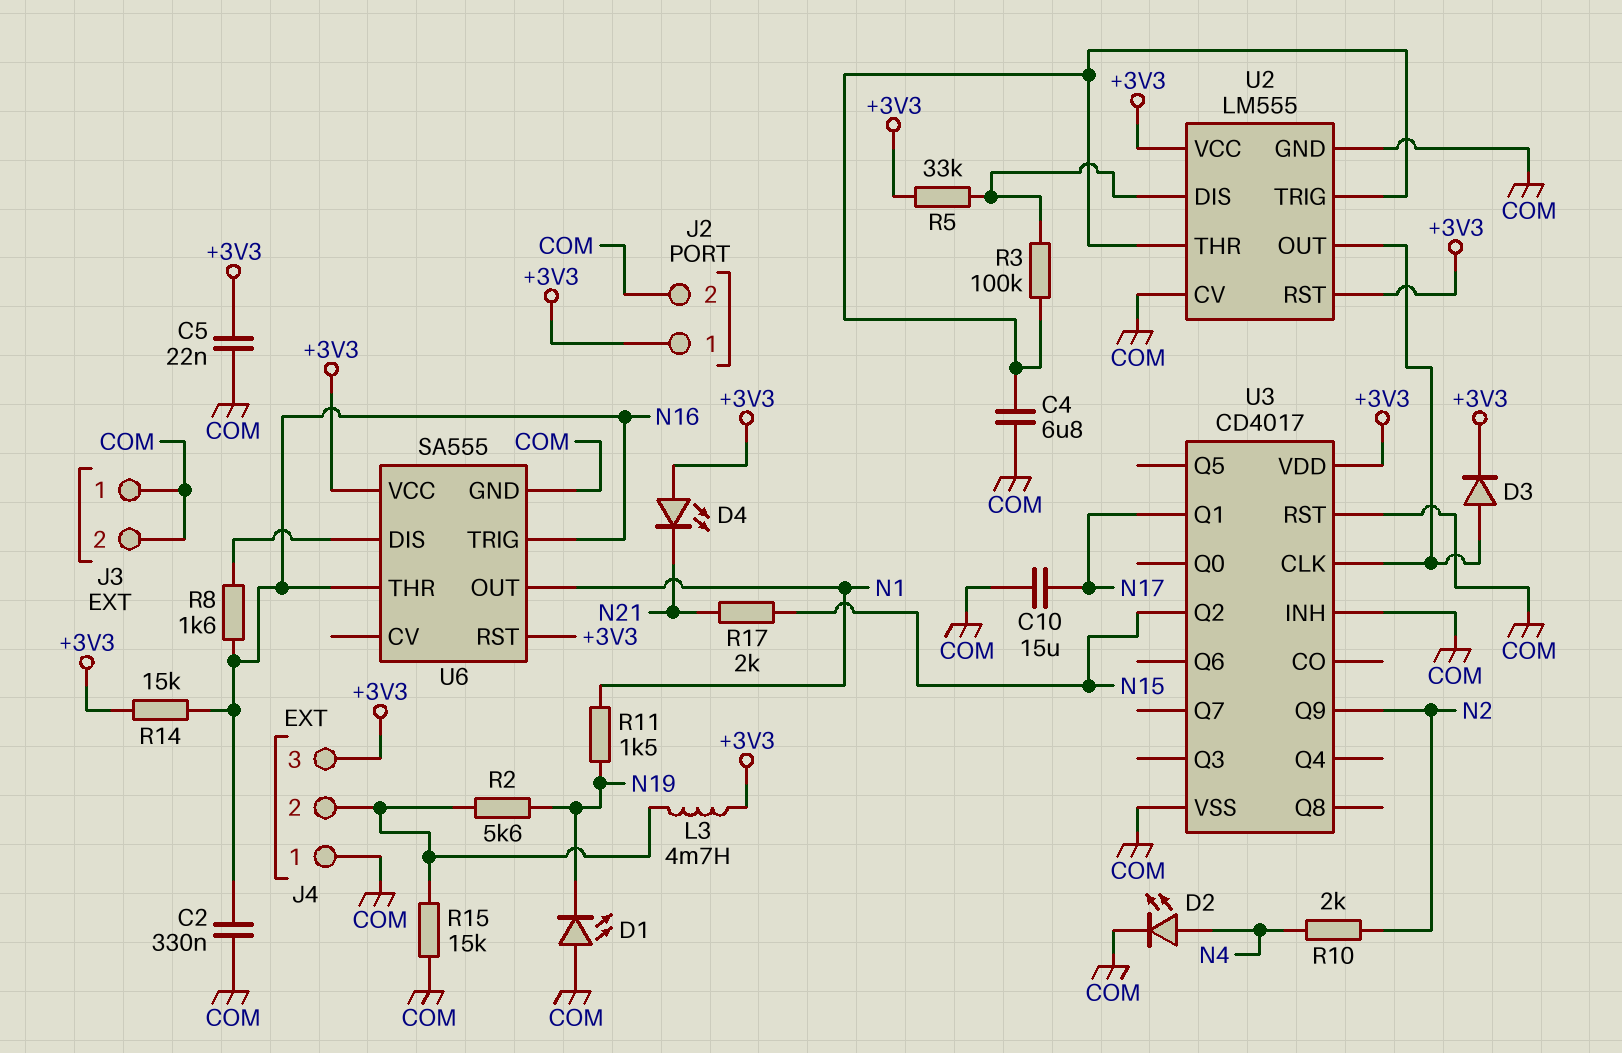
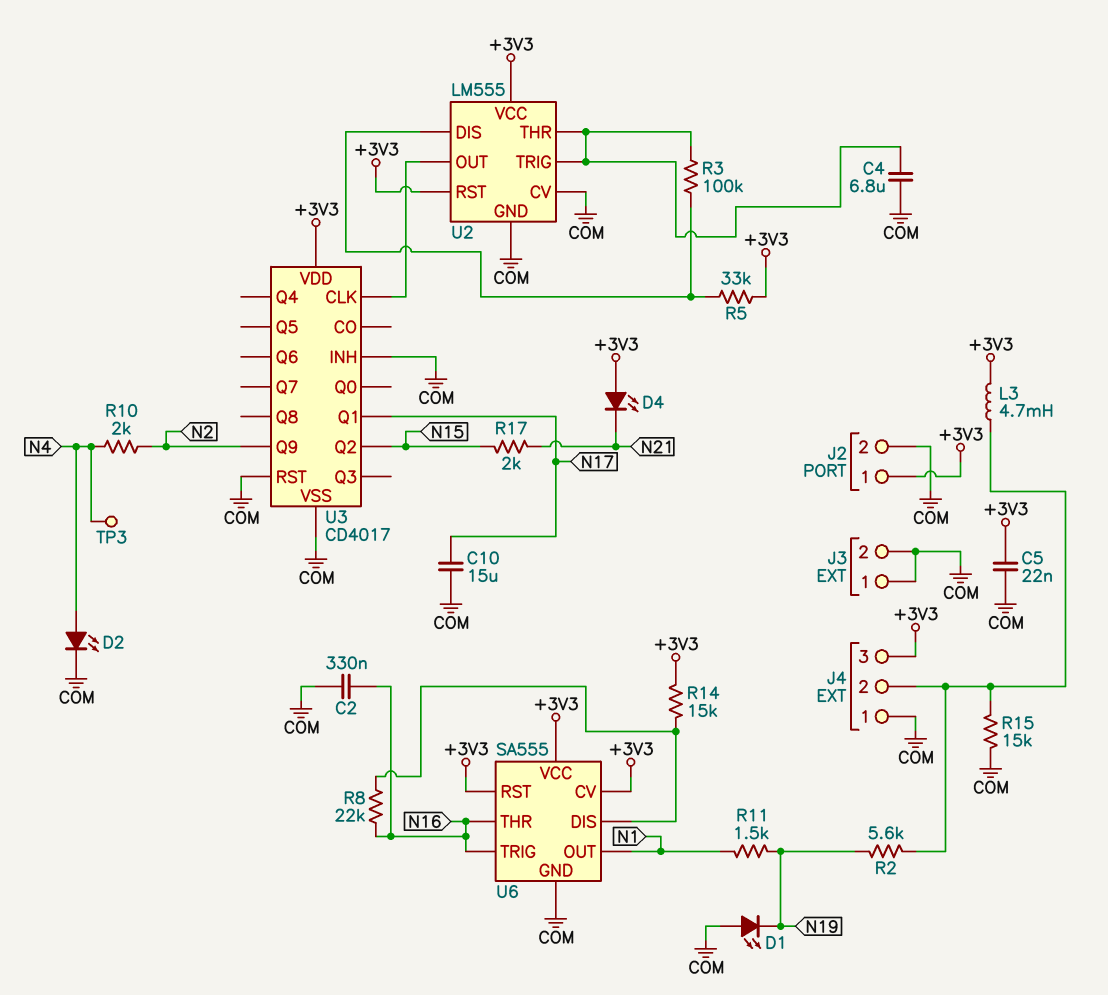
D3: diode (A U2/OUT, K +3V3) -> none
R8: 1.6k (N16, U6/DIS) -> 22k (N16, U6/DIS)
R14: 15k (+3V3, N16) -> 15k (+3V3, U6/DIS)
TP3: none -> test point (N4)
U6 pin CV: none -> +3V3

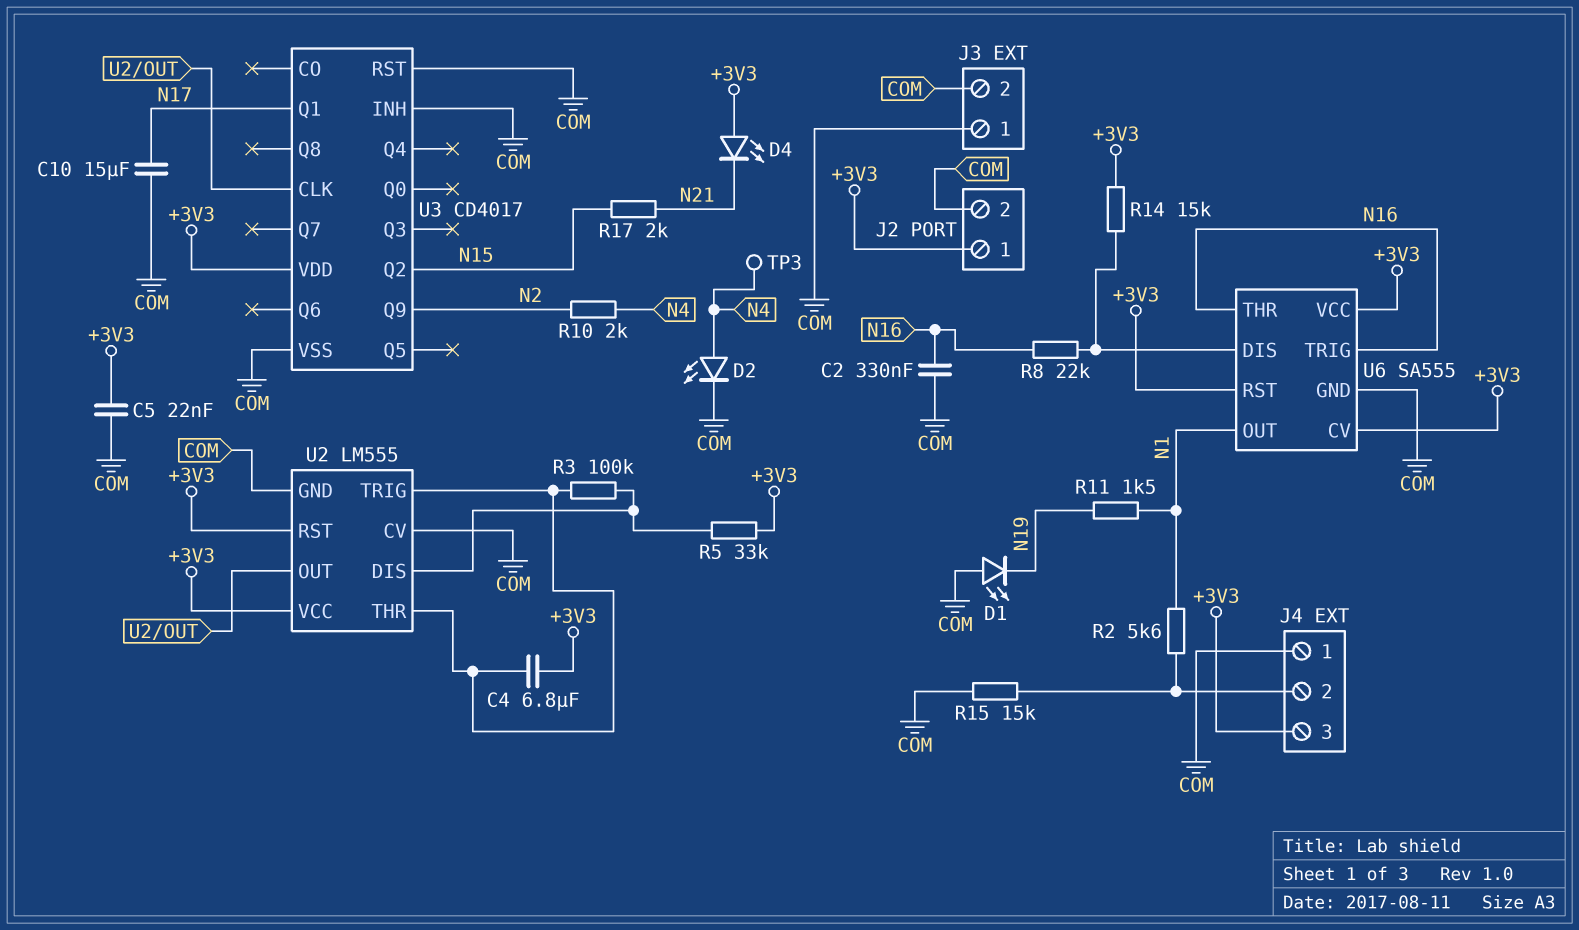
C4: 6.8uF (COM, U2/THR) -> 6.8uF (+3V3, U2/THR)
L3: 4.7mH (+3V3, J4/2) -> none
R2: 5.6k (J4/2, N19) -> 5.6k (J4/2, N1)

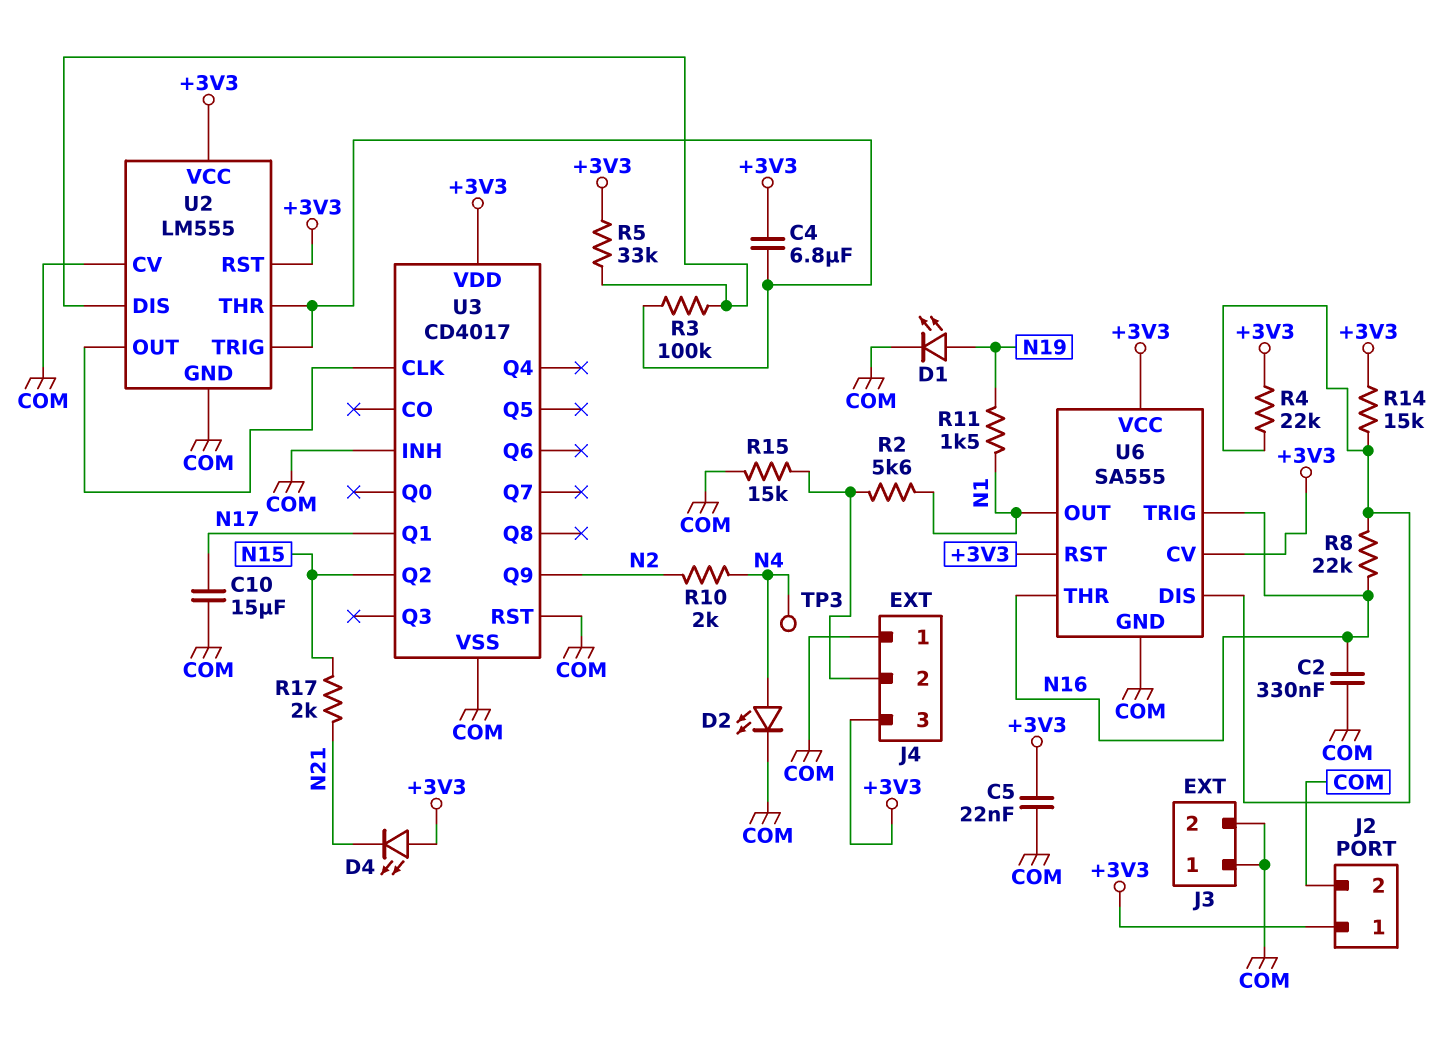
D1: LED (A COM, K N19) -> LED (A N19, K COM)
R4: none -> 22k (+3V3, U6/DIS)

